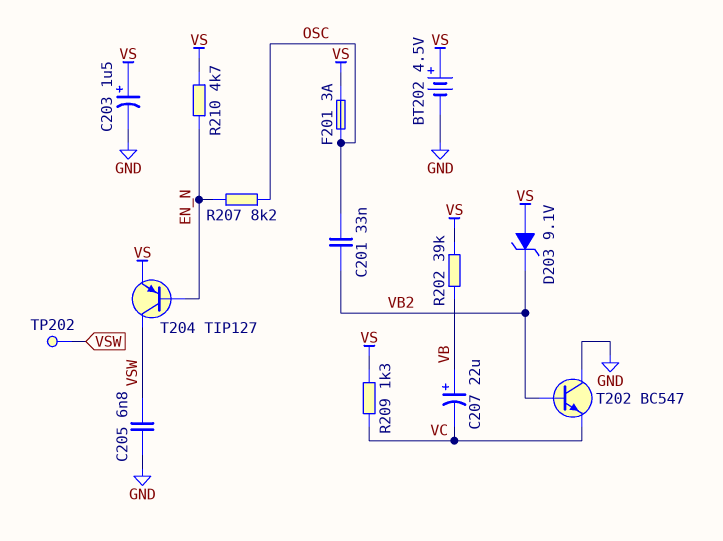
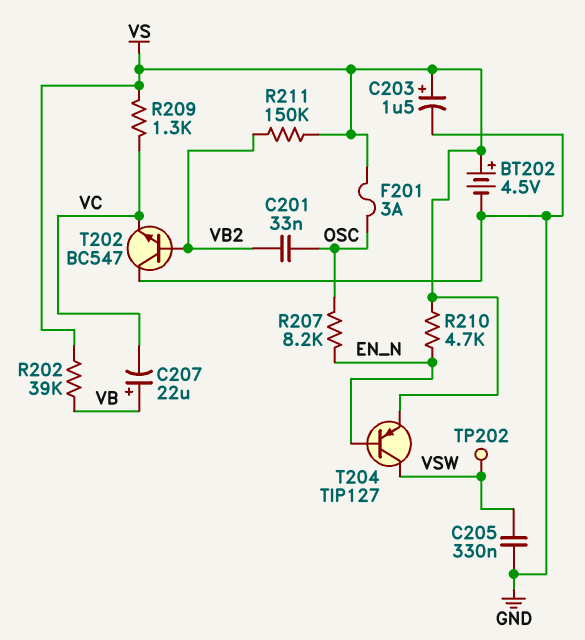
C205: 6.8nF (GND, VSW) -> 330nF (GND, VSW)
D203: zener 9.1V (A VS, K VB2) -> none
R211: none -> 150k (VB2, VS)

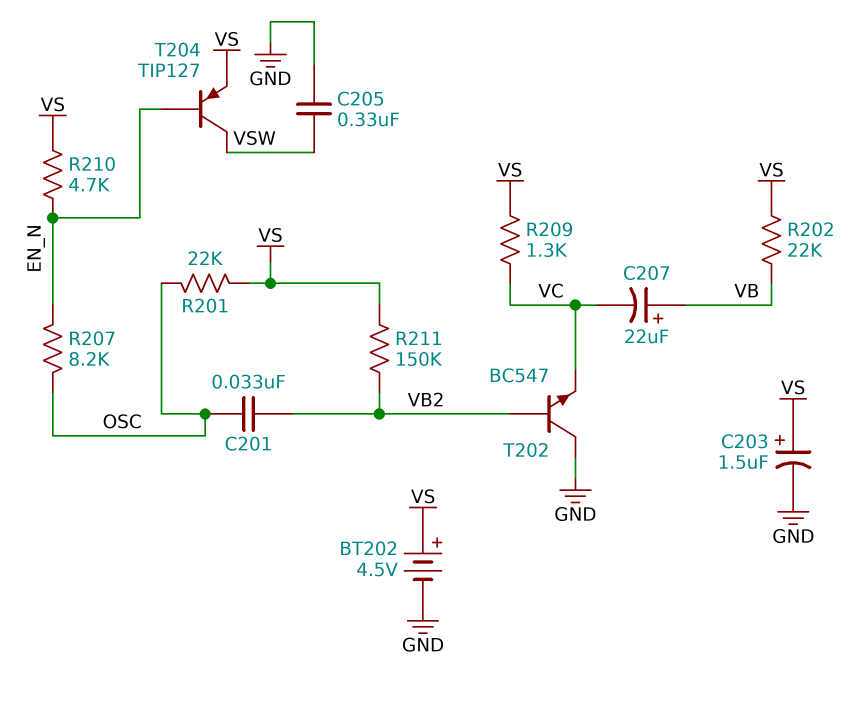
F201: 3A (OSC, VS) -> none
R201: none -> 22k (OSC, VS)
R202: 39k (VB, VS) -> 22k (VB, VS)
TP202: test point (VSW) -> none

